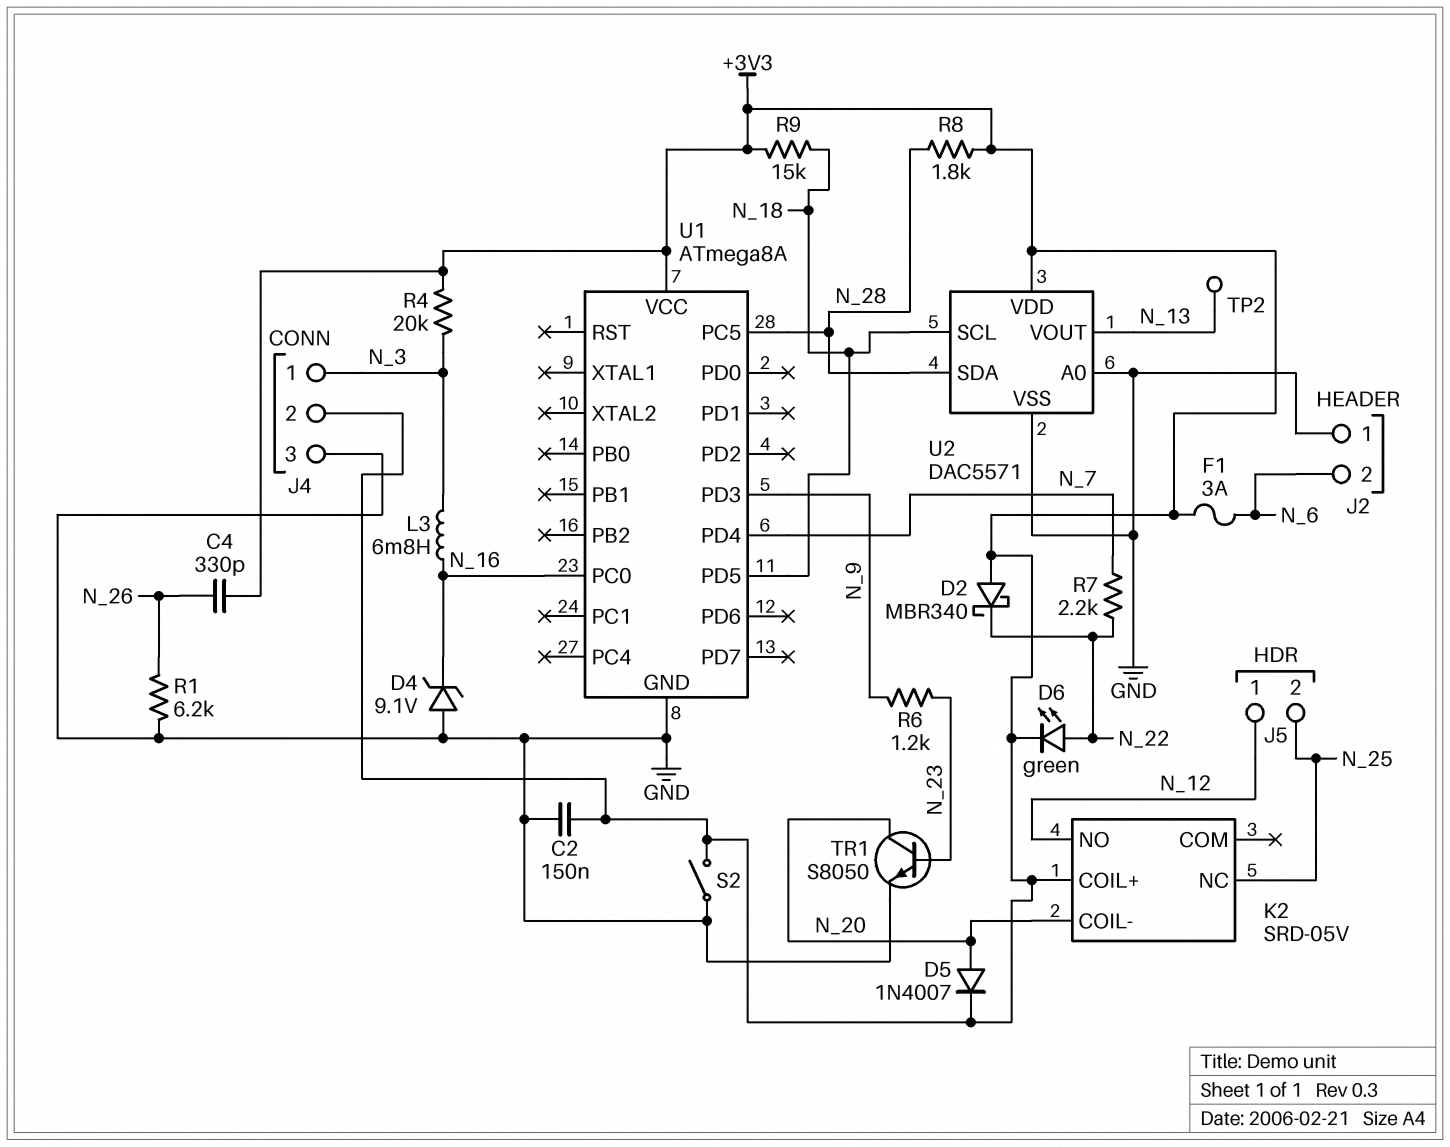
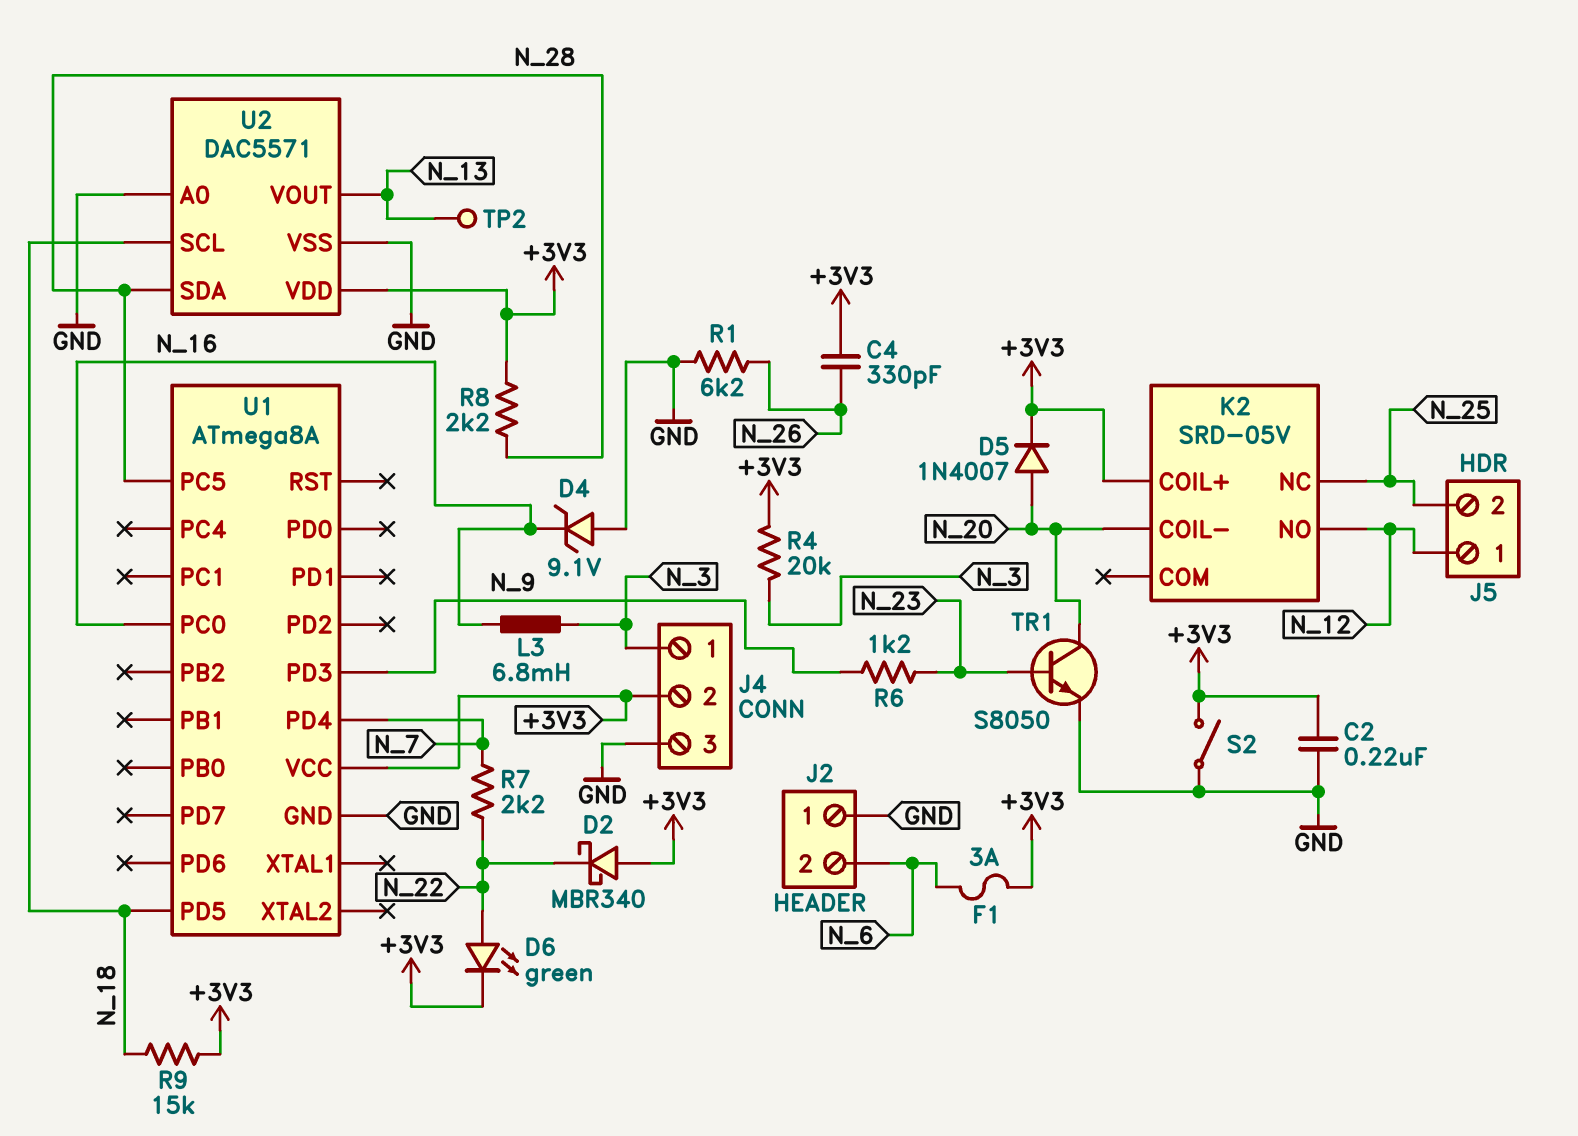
C2: 150nF (+3V3, GND) -> 220nF (+3V3, GND)
R8: 1.8k (+3V3, N_28) -> 2.2k (+3V3, N_28)

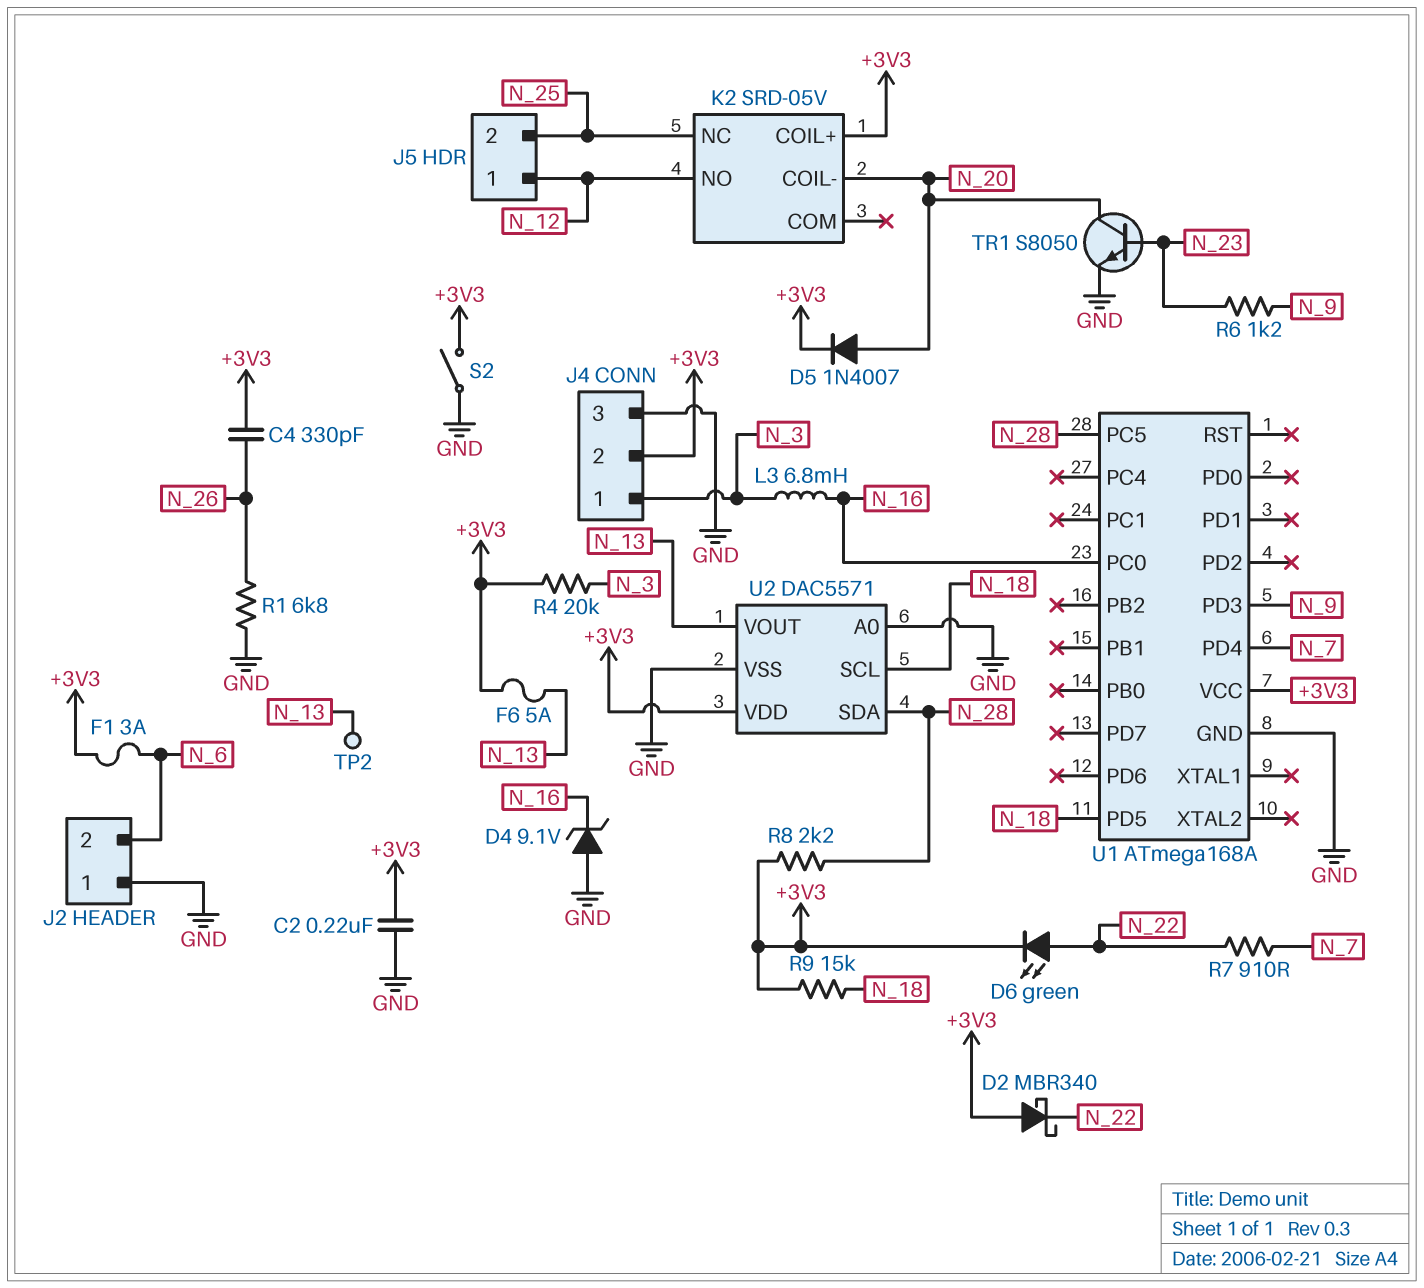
F6: none -> 5A (+3V3, N_13)
R1: 6.2k (GND, N_26) -> 6.8k (GND, N_26)
R7: 2.2k (N_7, N_22) -> 910 (N_7, N_22)
U1: ATmega8A -> ATmega168A

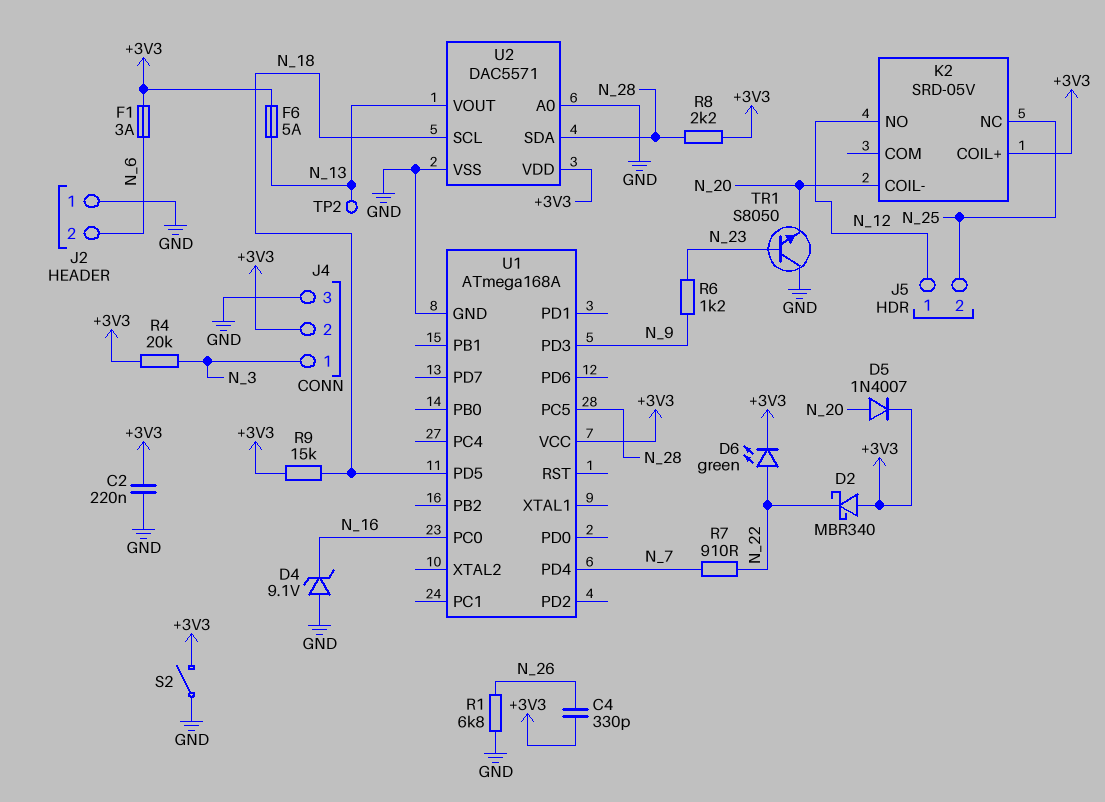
L3: 6.8mH (N_3, N_16) -> none
TR1: NPN S8050 (B N_23, C N_20, E GND) -> NPN S8050 (B N_23, C GND, E N_20)

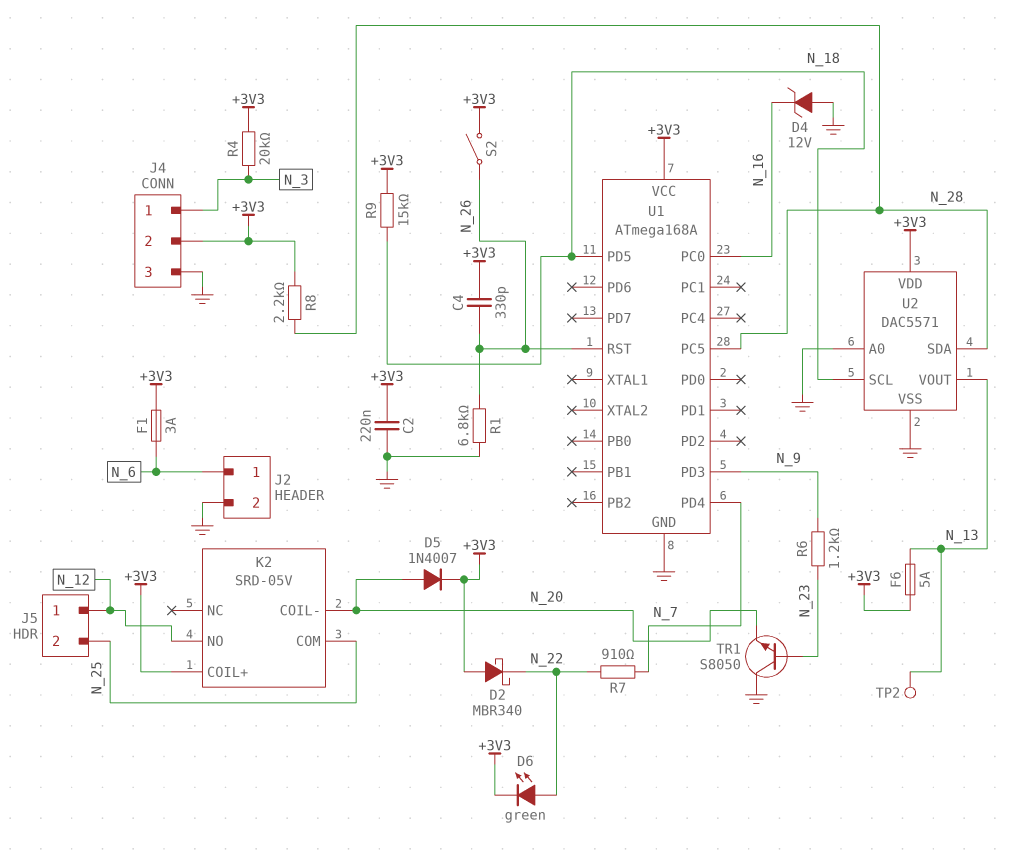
D4: zener 9.1V (A GND, K N_16) -> zener 12V (A GND, K N_16)
J2 pin 1: GND -> N_6
J2 pin 2: N_6 -> GND
K2 pin COM: none -> N_25
K2 pin NC: N_25 -> none
S2: switch (+3V3, GND) -> switch (+3V3, N_26)
U1 pin RST: none -> N_26

